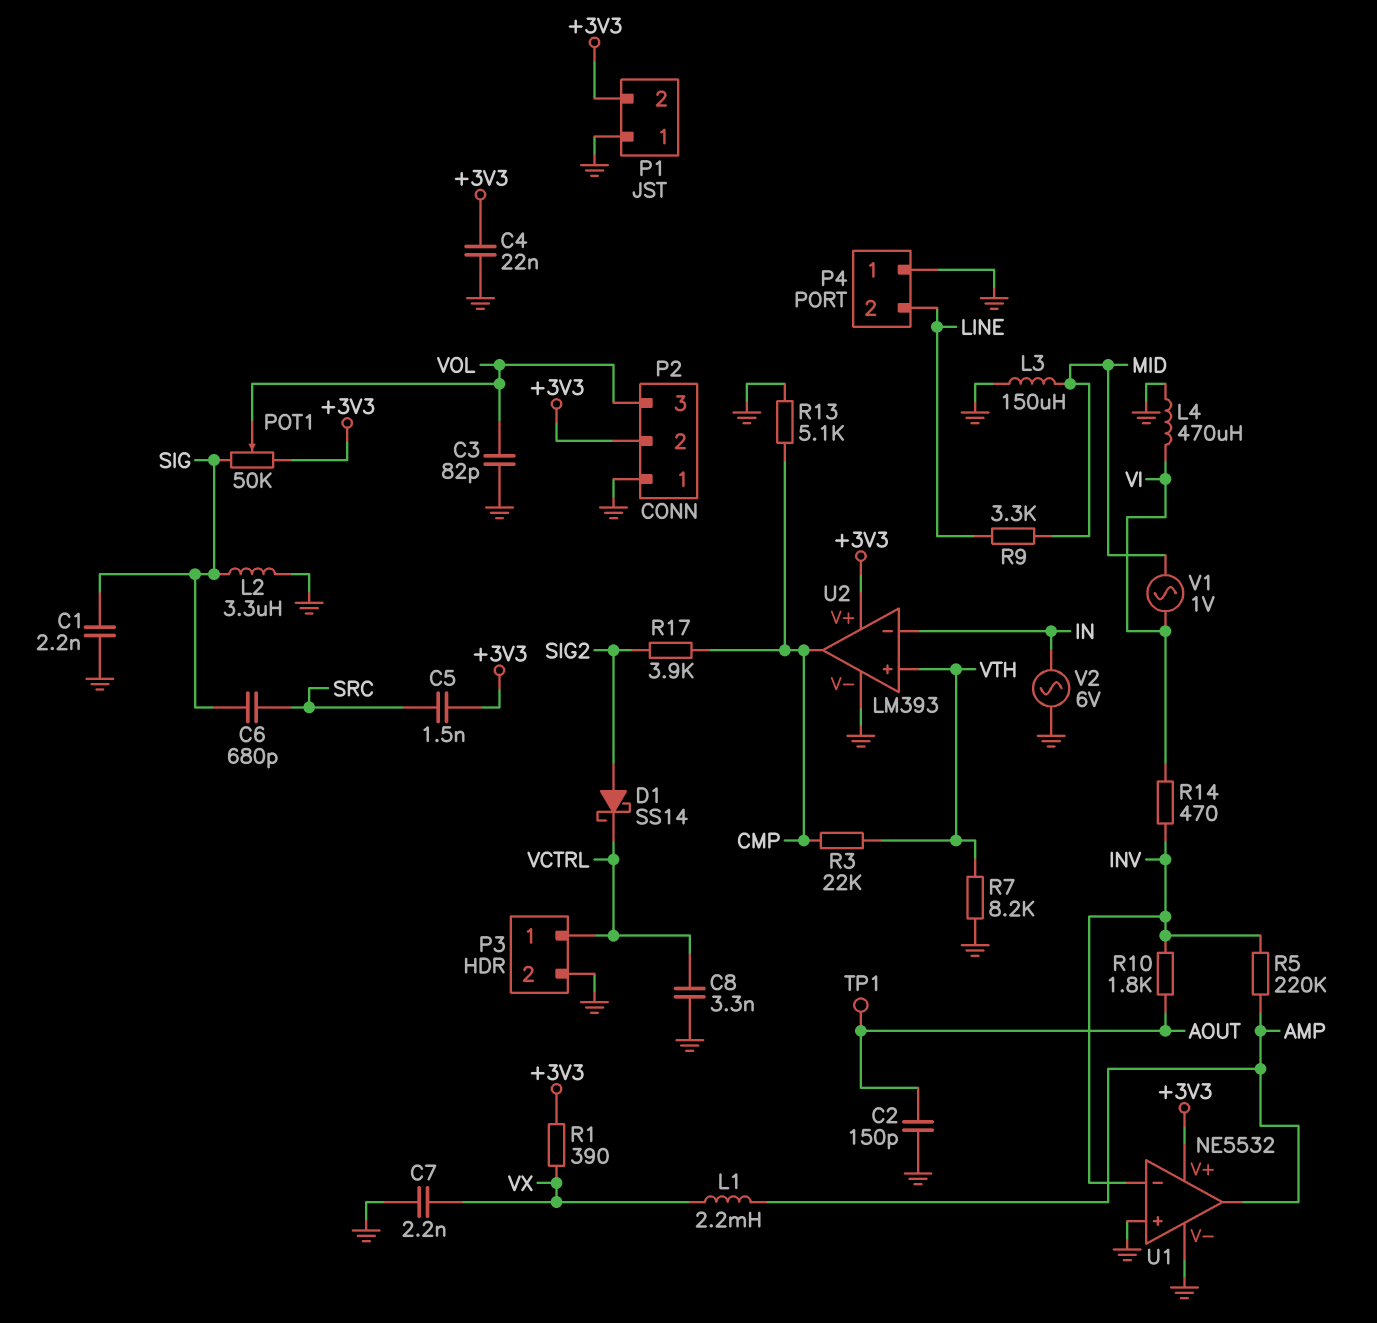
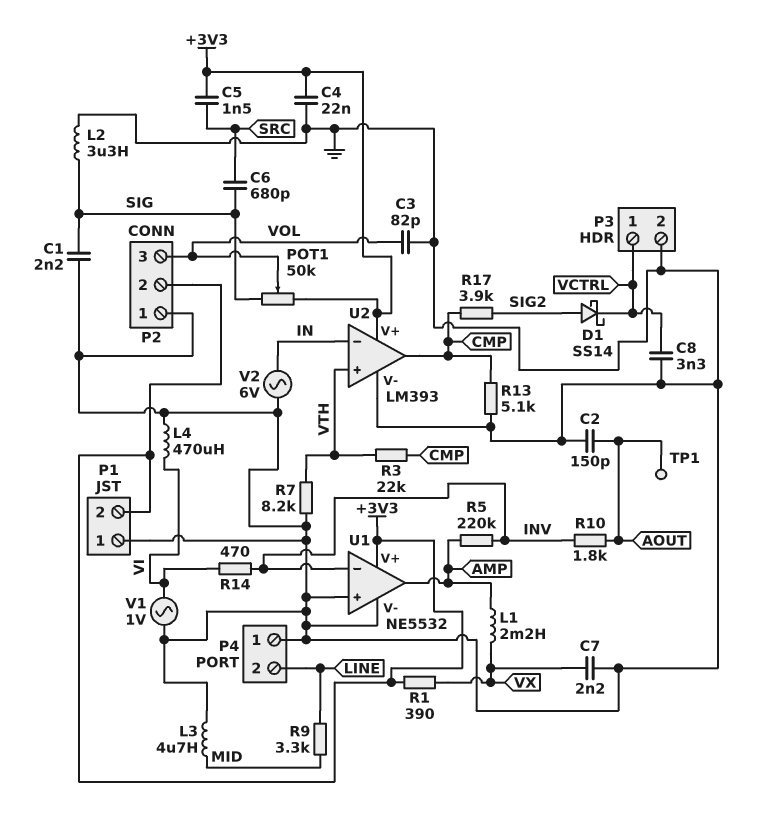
L3: 150uH (GND, MID) -> 4.7uH (GND, MID)
V1: AC 1V (MID, VI) -> AC 1V (GND, VI)

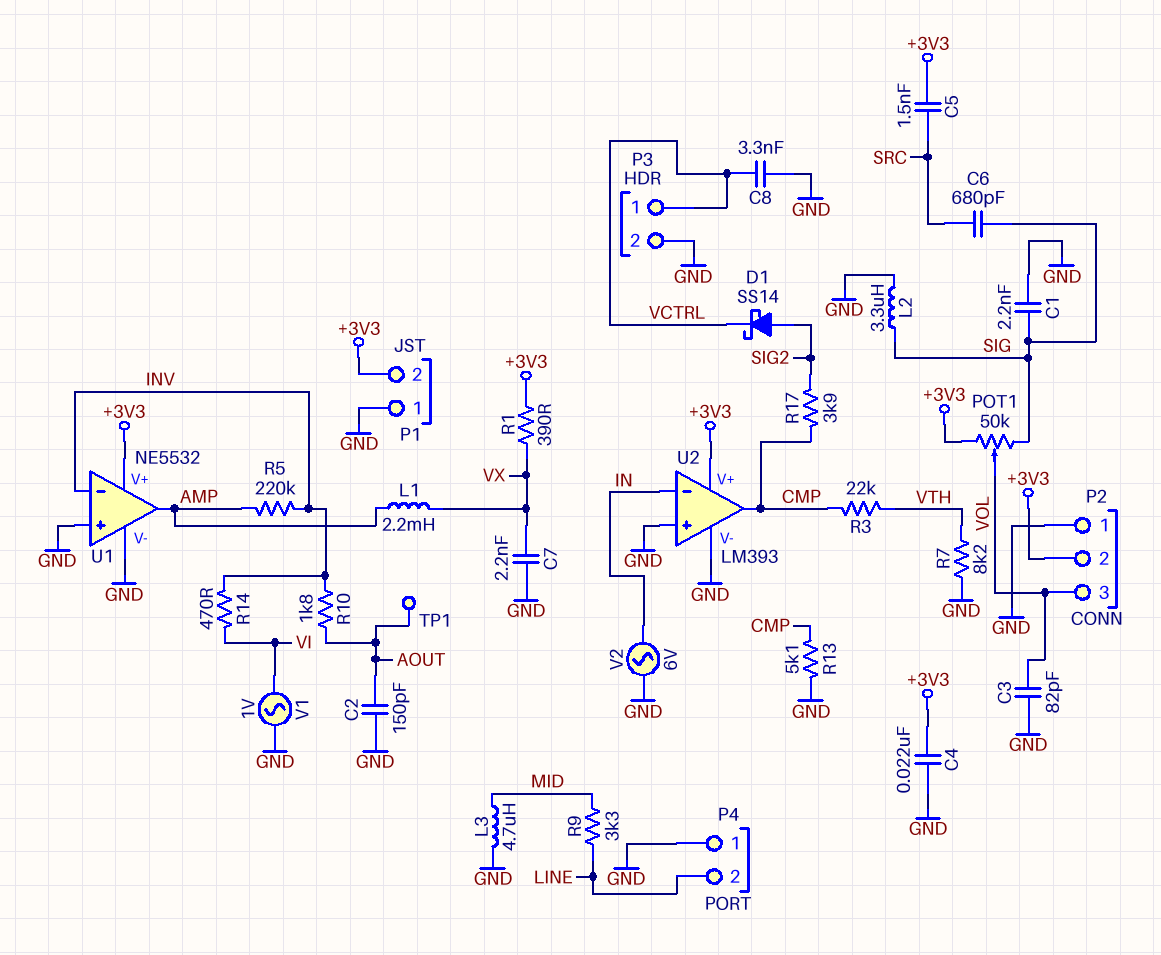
L4: 470uH (GND, VI) -> none
U2 pin in+: VTH -> GND

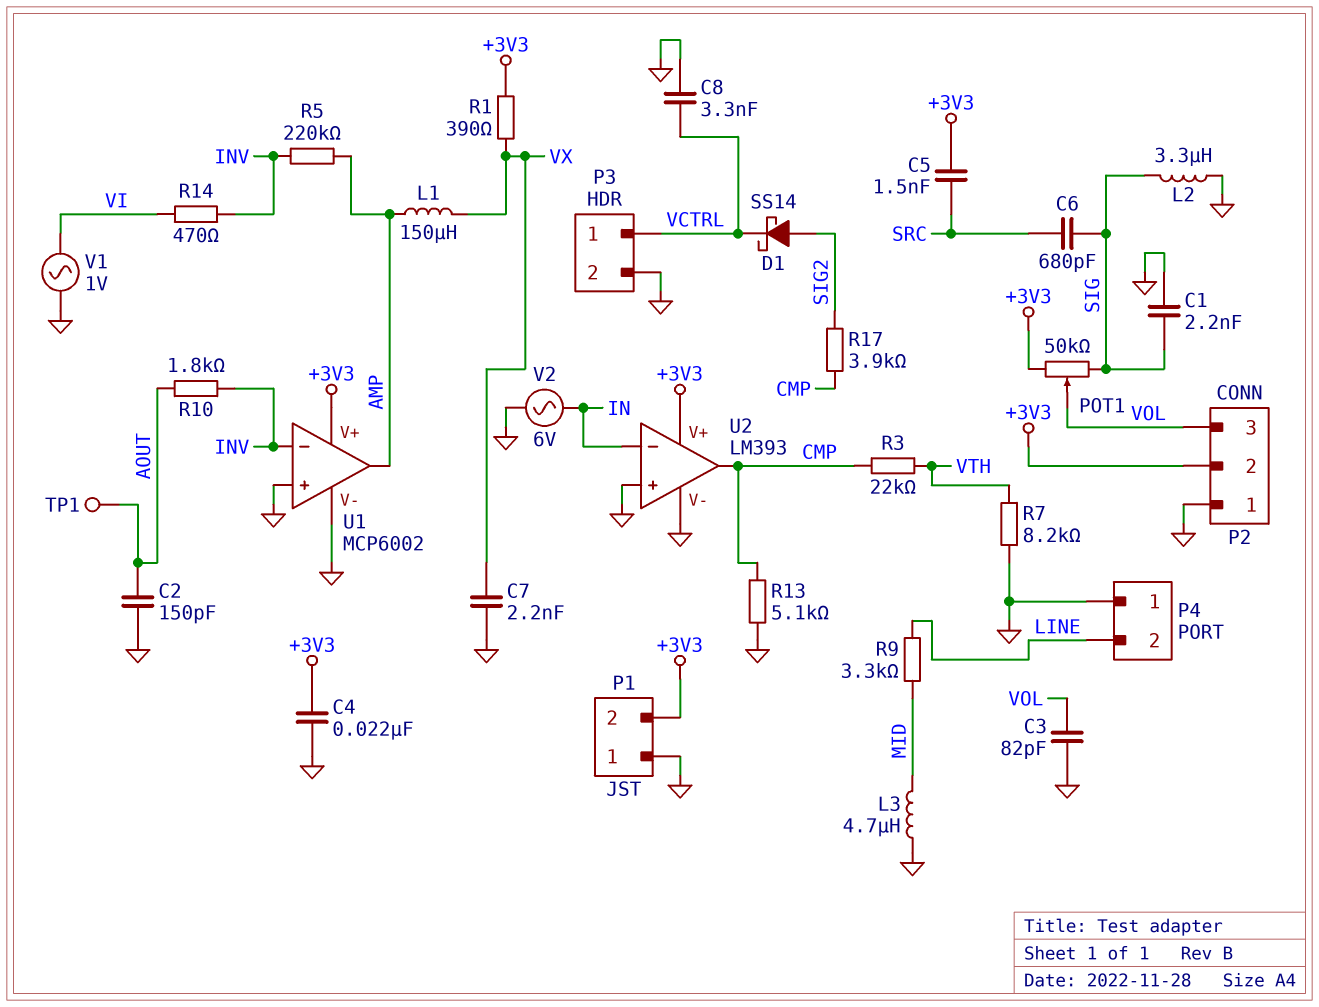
L1: 2.2mH (AMP, VX) -> 150uH (AMP, VX)
U1: NE5532 -> MCP6002

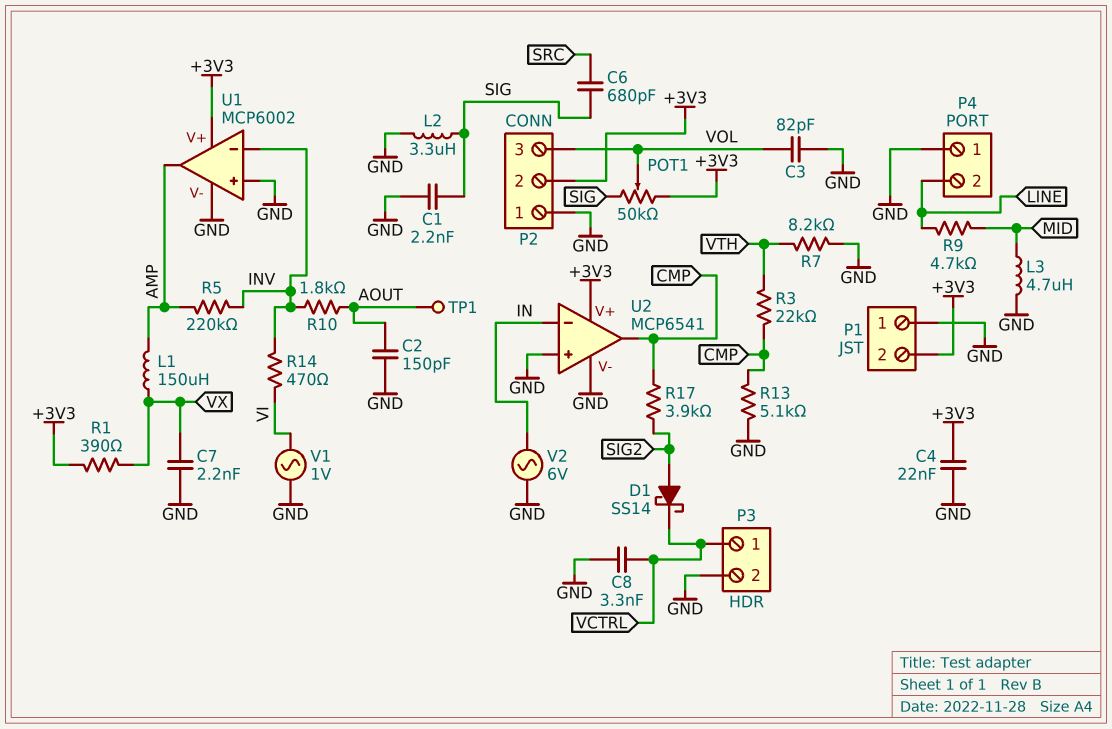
C5: 1.5nF (+3V3, SRC) -> none
R9: 3.3k (LINE, MID) -> 4.7k (LINE, MID)
U2: LM393 -> MCP6541

